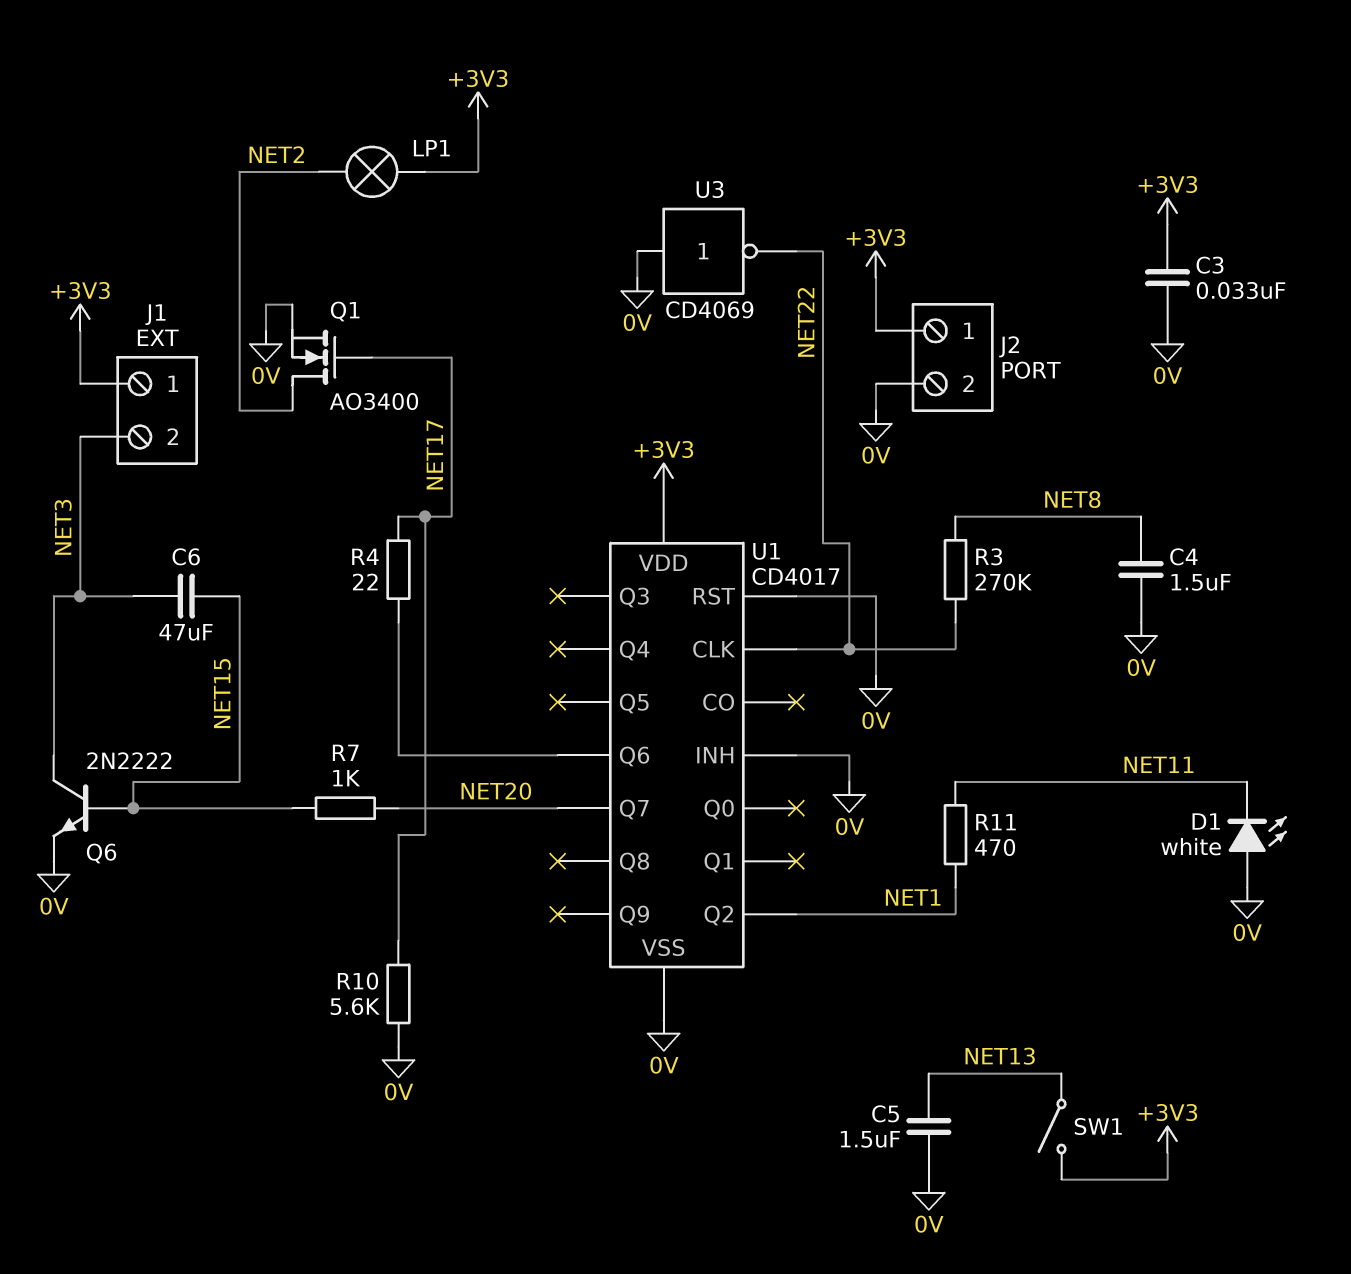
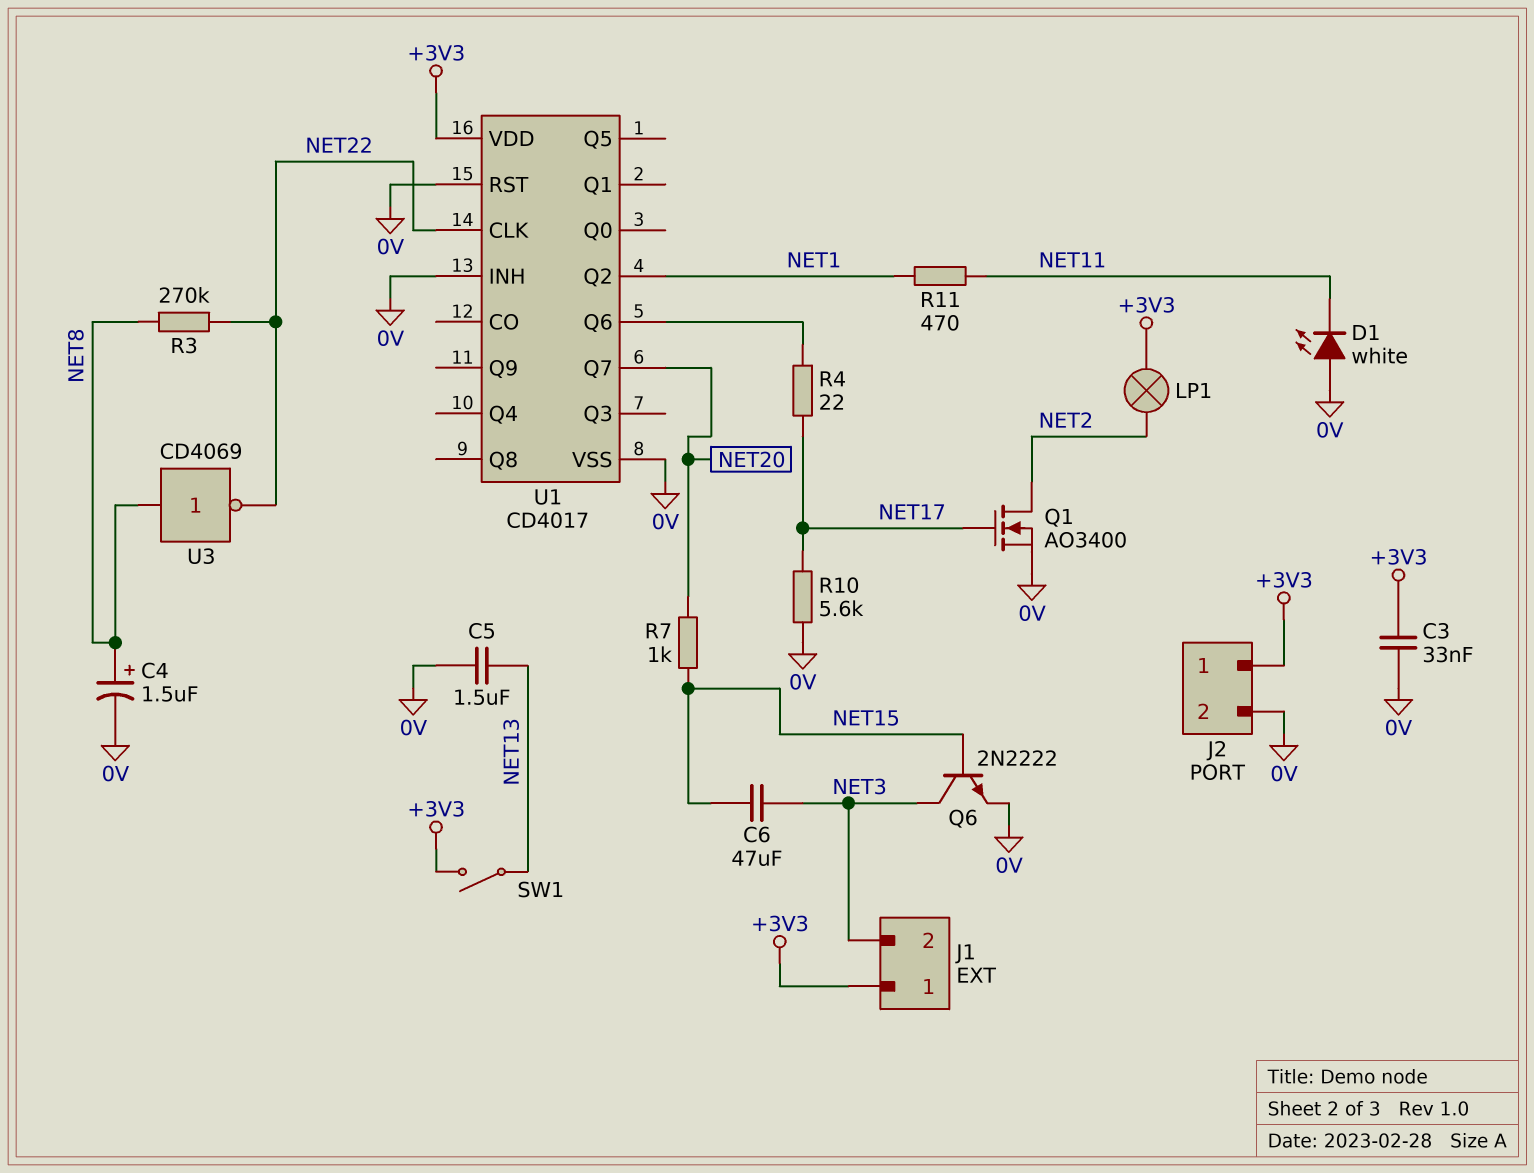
C4: 1.5uF (0V, NET8) -> 1.5uF (plus NET8, minus 0V)
U3: NOT CD4069 (in 0V, out NET22) -> NOT CD4069 (in NET8, out NET22)

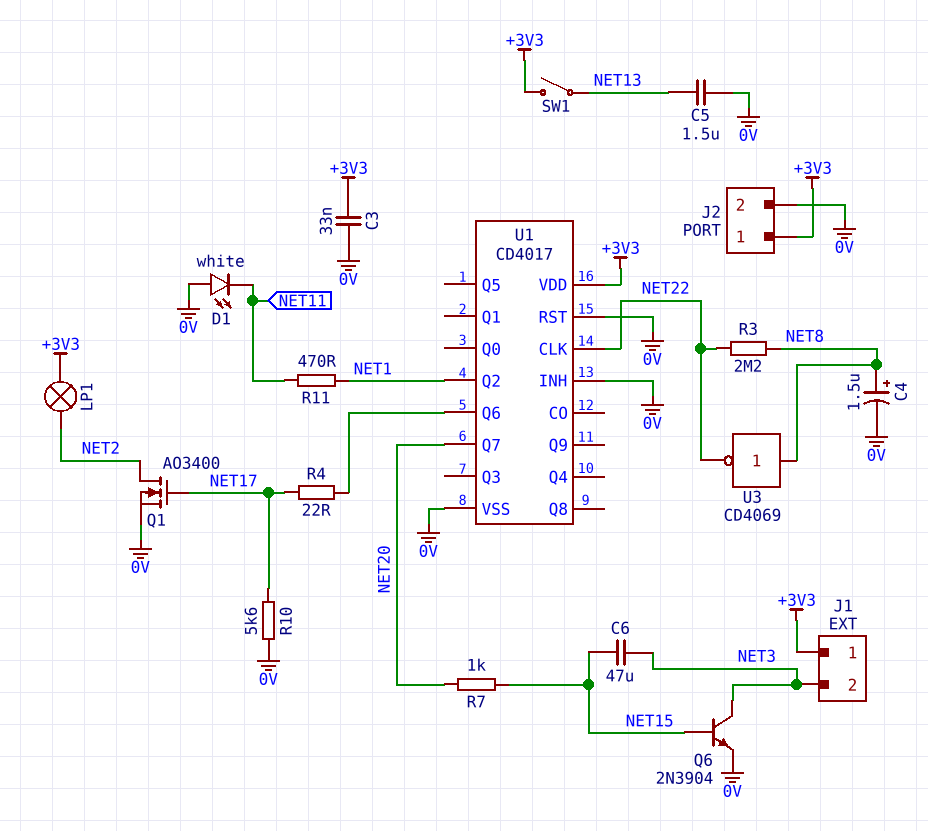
Q6: NPN 2N2222 (B NET15, C NET3, E 0V) -> NPN 2N3904 (B NET15, C NET3, E 0V)
R3: 270k (NET8, NET22) -> 2.2M (NET8, NET22)

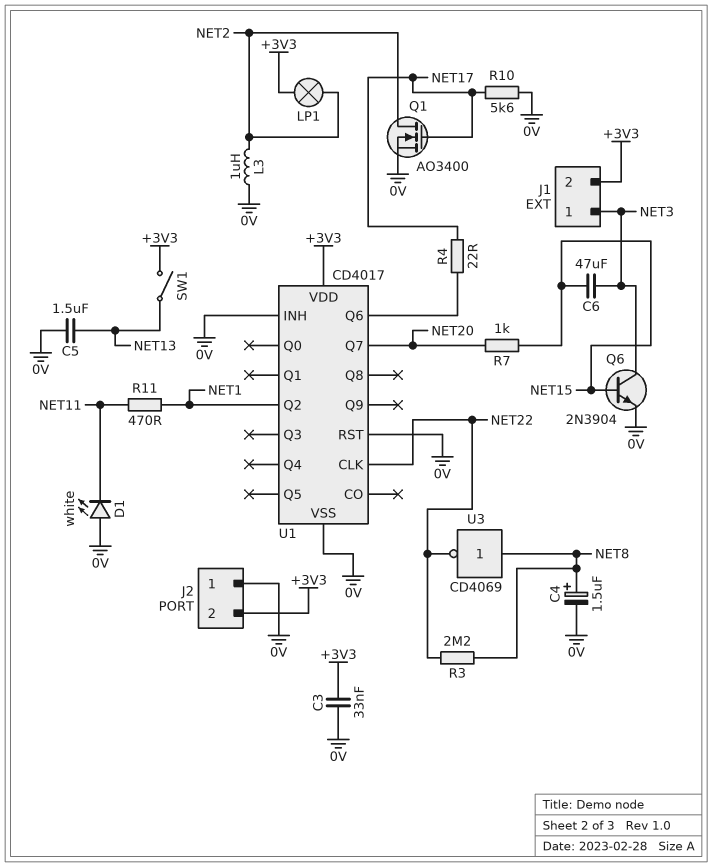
J1 pin 1: +3V3 -> NET3
J1 pin 2: NET3 -> +3V3
J2 pin 1: +3V3 -> 0V
J2 pin 2: 0V -> +3V3
L3: none -> 1uH (0V, NET2)

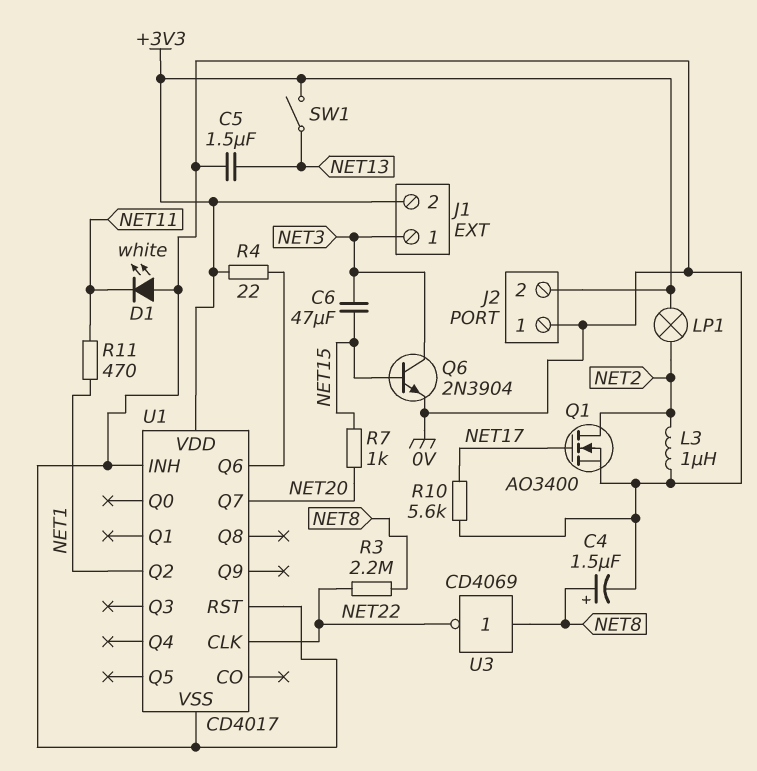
C3: 33nF (+3V3, 0V) -> none
R4: 22 (NET17, U1/Q6) -> 22 (+3V3, U1/Q6)

